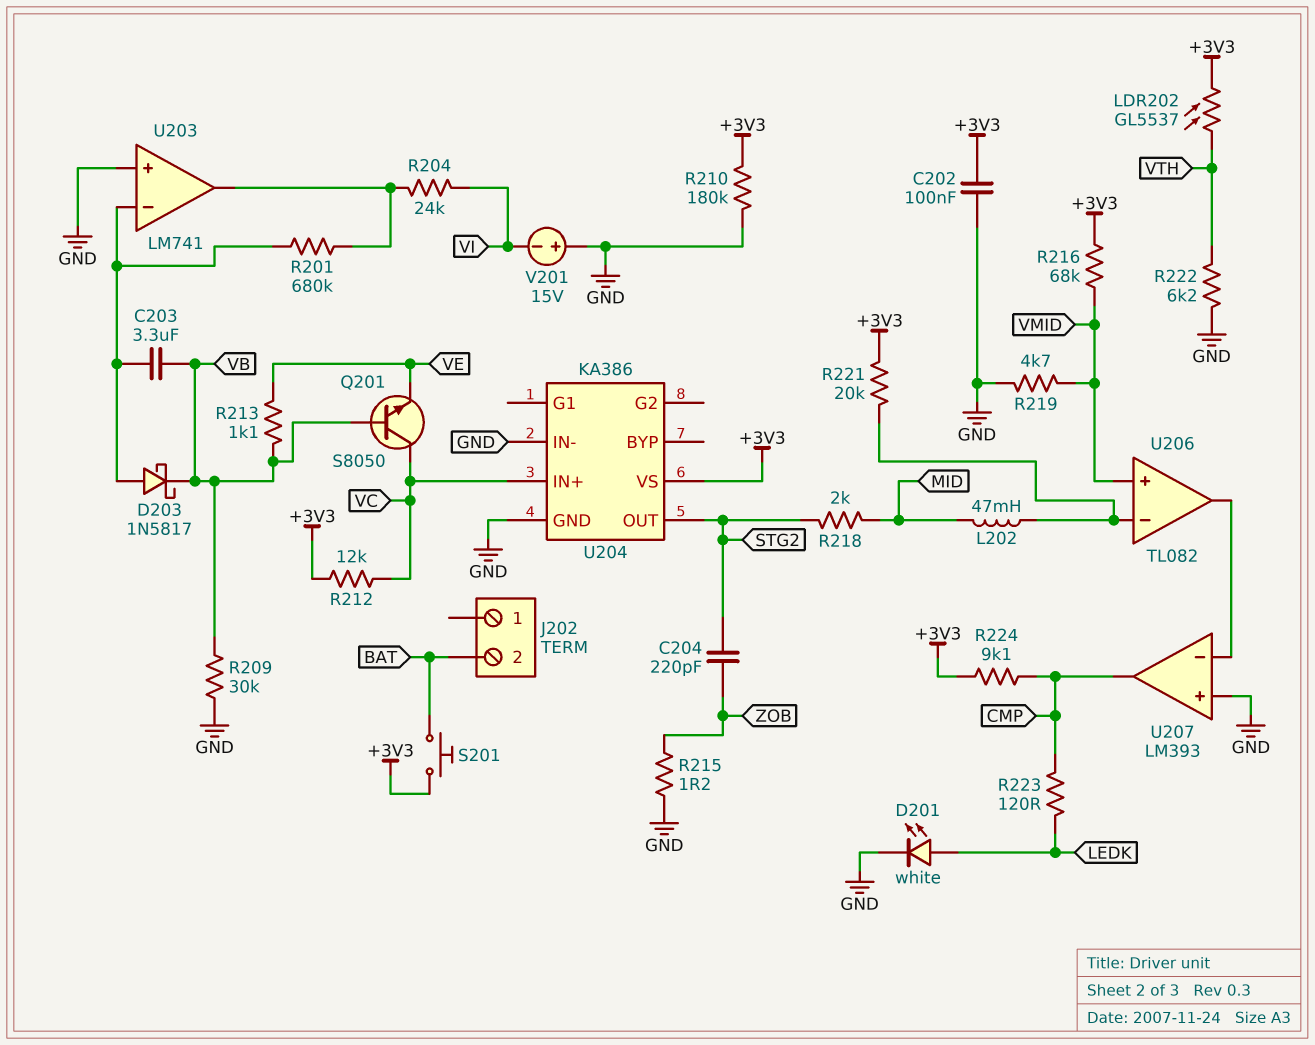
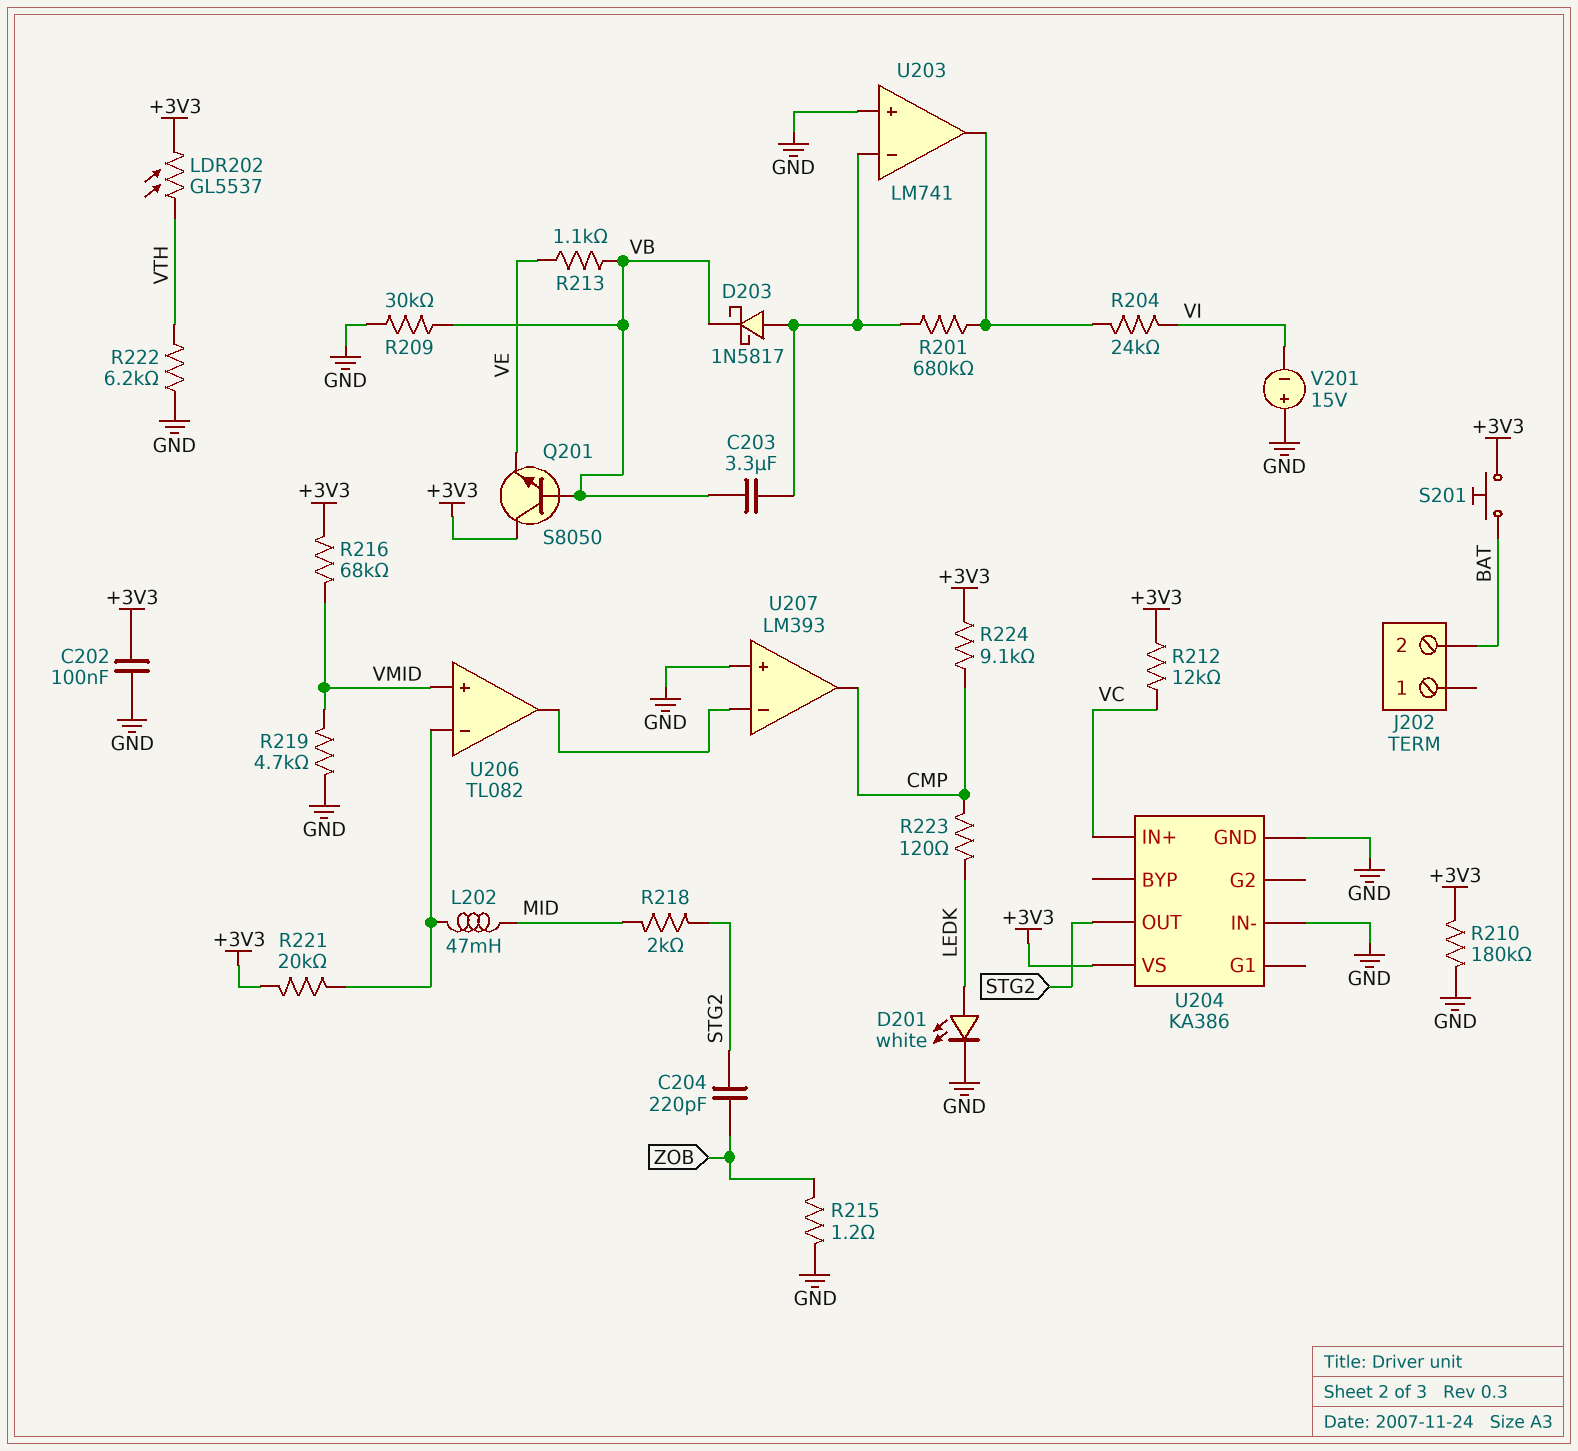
Q201: NPN S8050 (B VB, C VC, E VE) -> NPN S8050 (B VB, C +3V3, E VE)

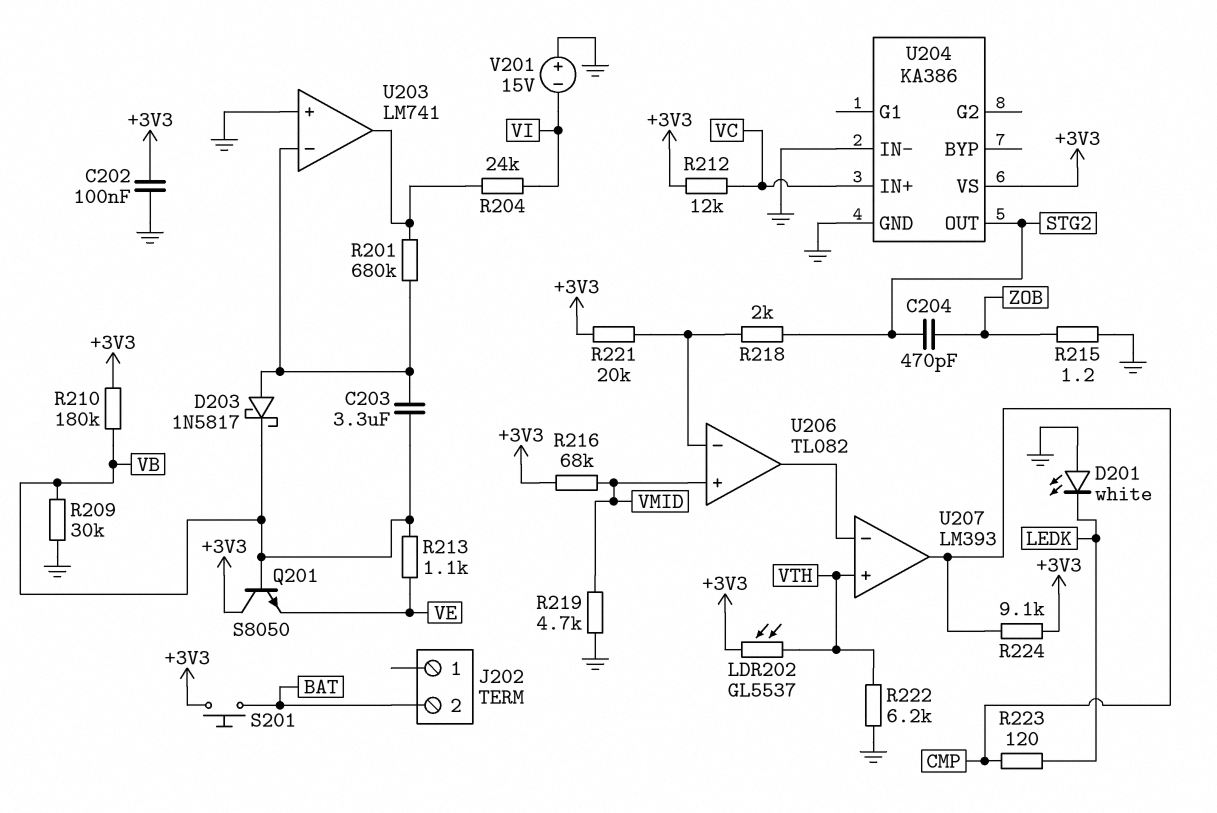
C204: 220pF (STG2, ZOB) -> 470pF (STG2, ZOB)
D201: LED white (A LEDK, K GND) -> LED white (A GND, K LEDK)
L202: 47mH (MID, U206/in-) -> none
R210: 180k (+3V3, GND) -> 180k (+3V3, VB)
R218: 2k (MID, STG2) -> 2k (STG2, U206/in-)
U207 pin in+: GND -> VTH

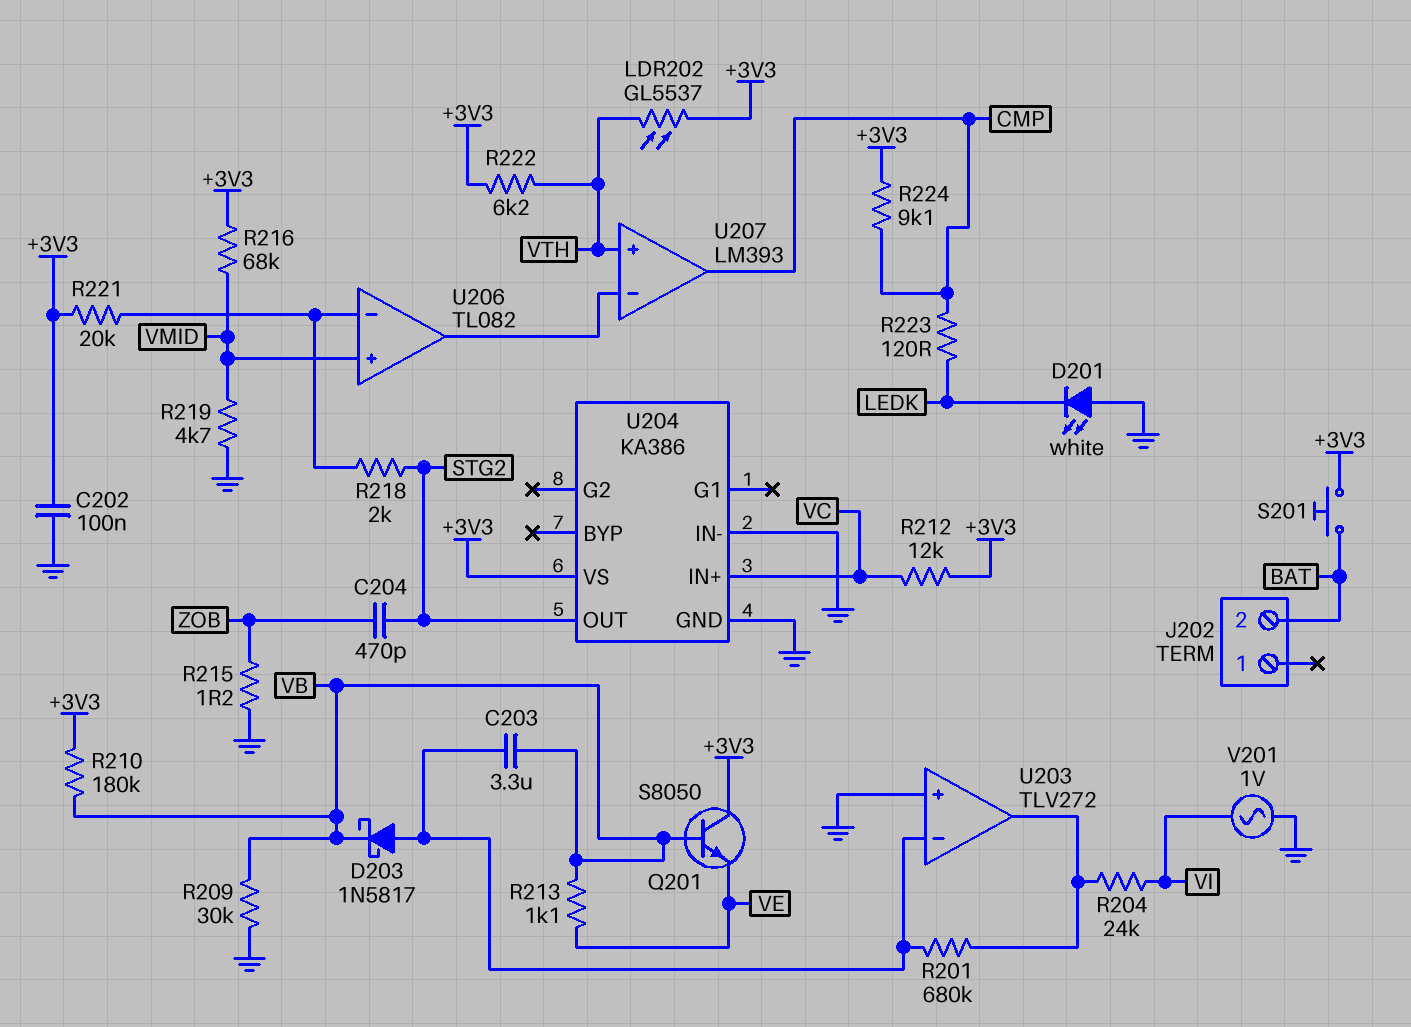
R222: 6.2k (GND, VTH) -> 6.2k (+3V3, VTH)
U203: LM741 -> TLV272
V201: 15V (plus GND, minus VI) -> AC 1V (GND, VI)

